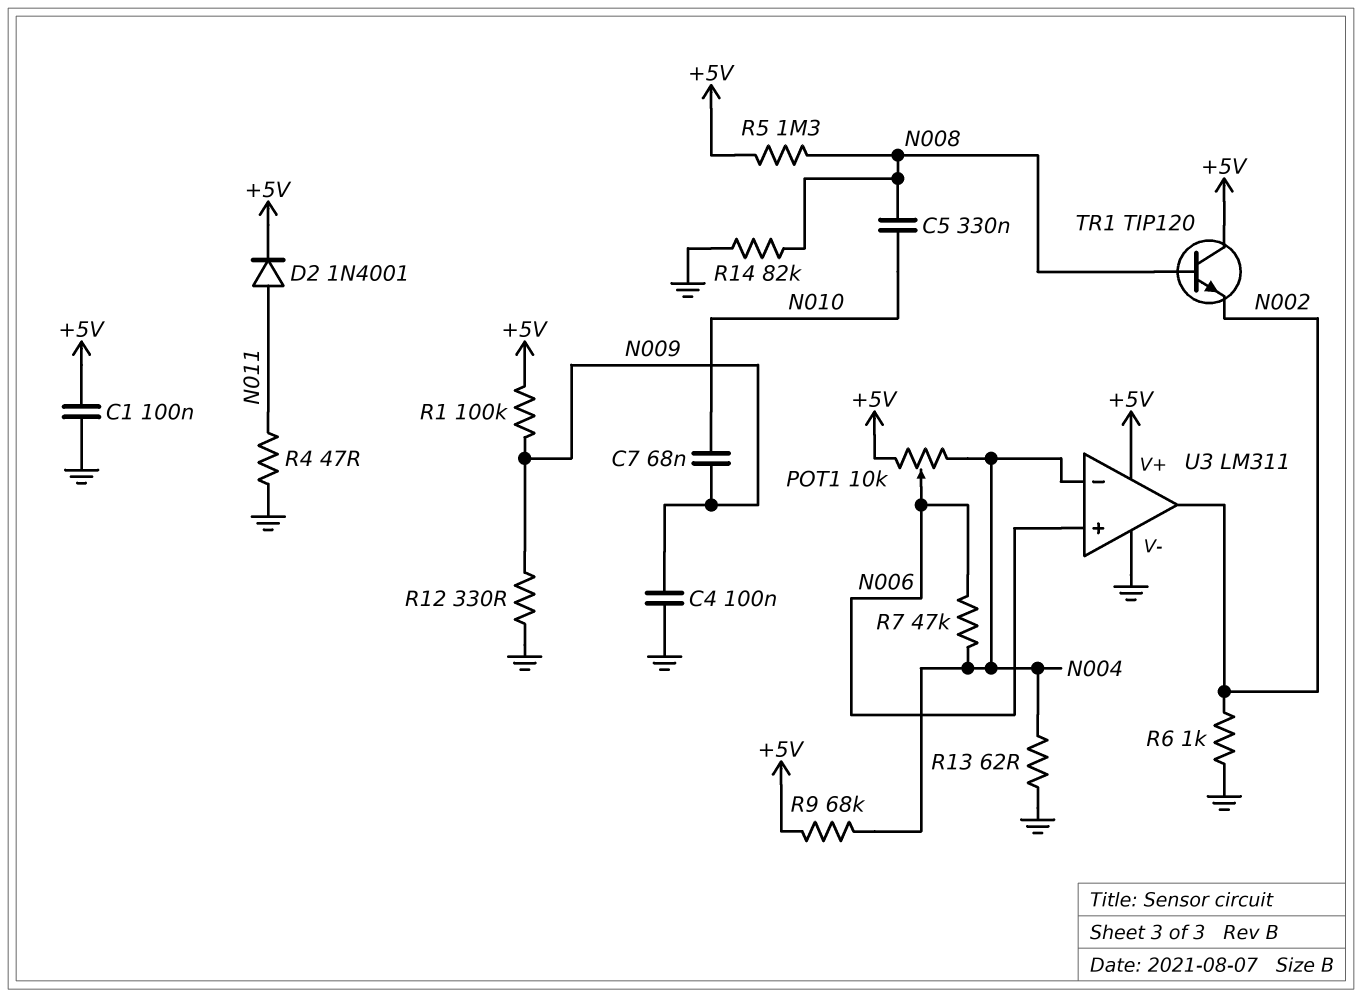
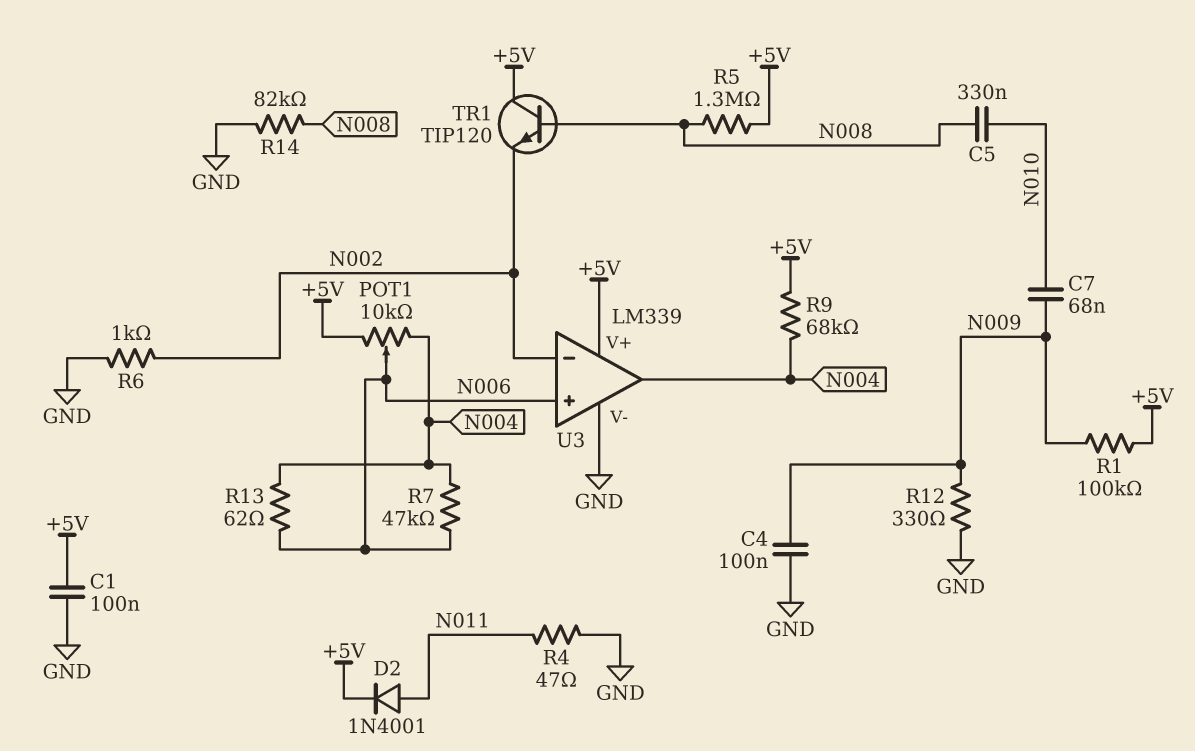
R13: 62 (GND, N004) -> 62 (N004, N006)
U3: LM311 -> LM339
U3 pin in-: N004 -> N002
U3 pin out: N002 -> N004

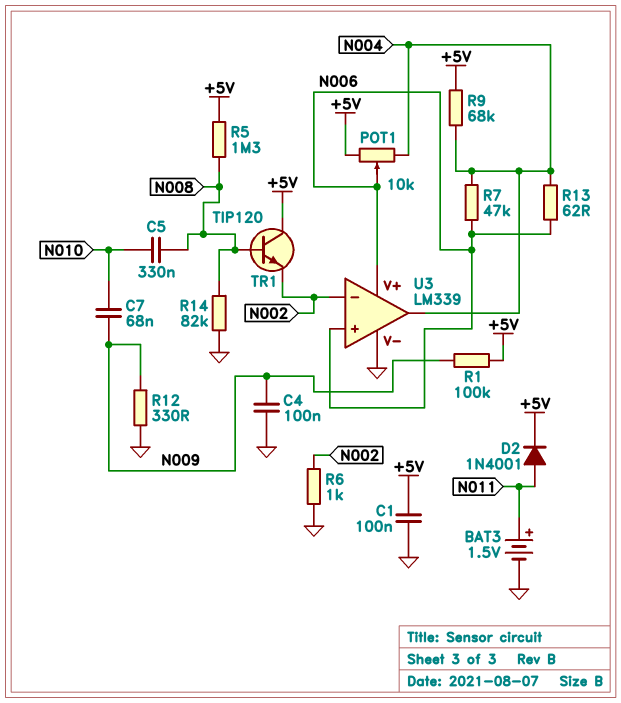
BAT3: none -> 1.5V (plus N011, minus GND)
R4: 47 (GND, N011) -> none
U3 pin V+: +5V -> N006

